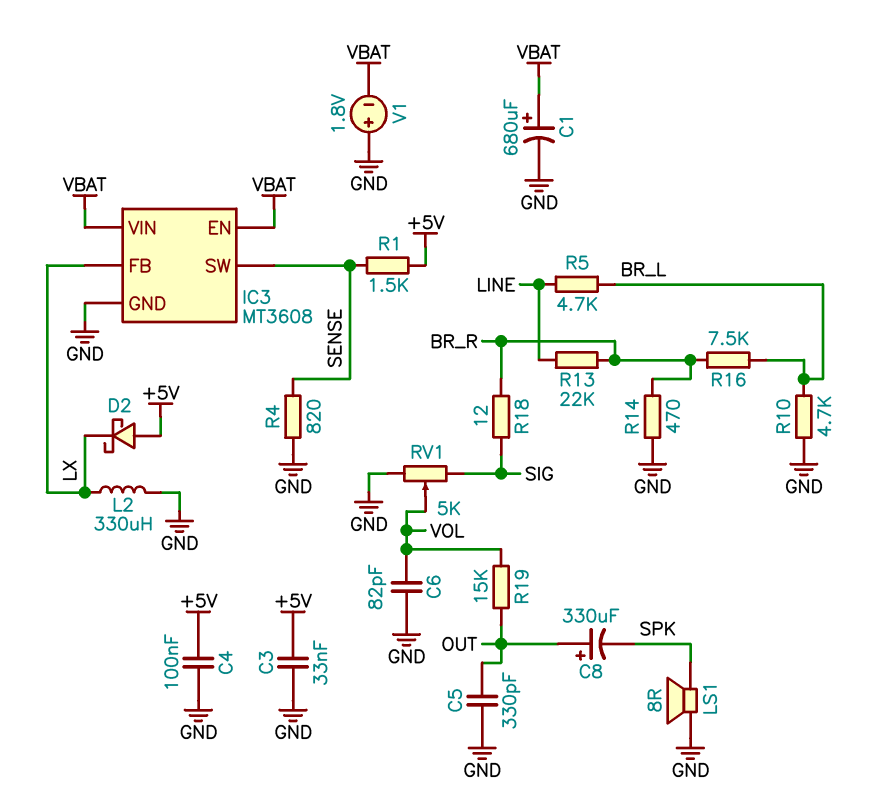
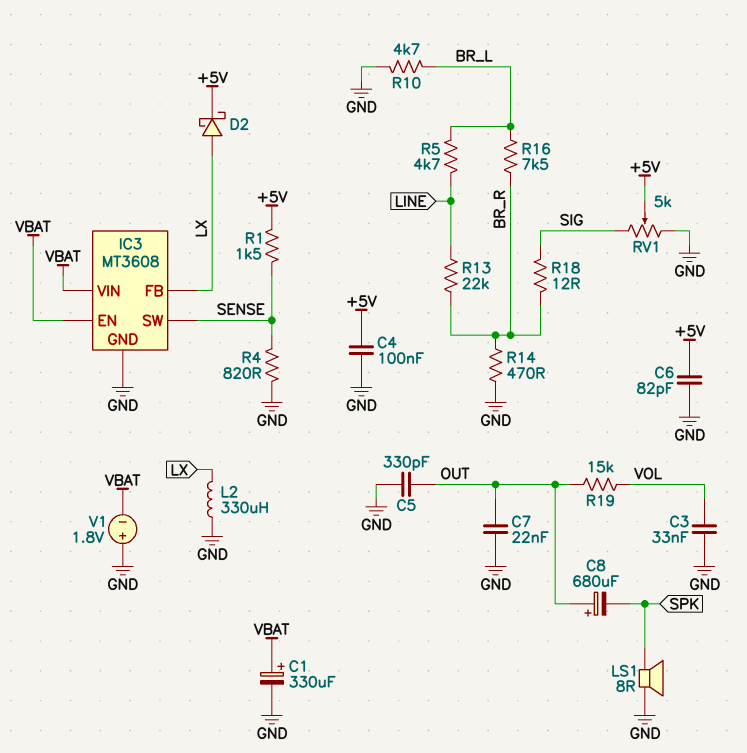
C1: 680uF (plus VBAT, minus GND) -> 330uF (plus VBAT, minus GND)
C3: 33nF (+5V, GND) -> 33nF (GND, VOL)
C6: 82pF (GND, VOL) -> 82pF (+5V, GND)
C7: none -> 22nF (GND, OUT)
C8: 330uF (plus OUT, minus SPK) -> 680uF (plus OUT, minus SPK)
D2: schottky (A +5V, K LX) -> schottky (A LX, K +5V)
RV1: 5k (GND, SIG, wiper VOL) -> 5k (GND, SIG, wiper +5V)

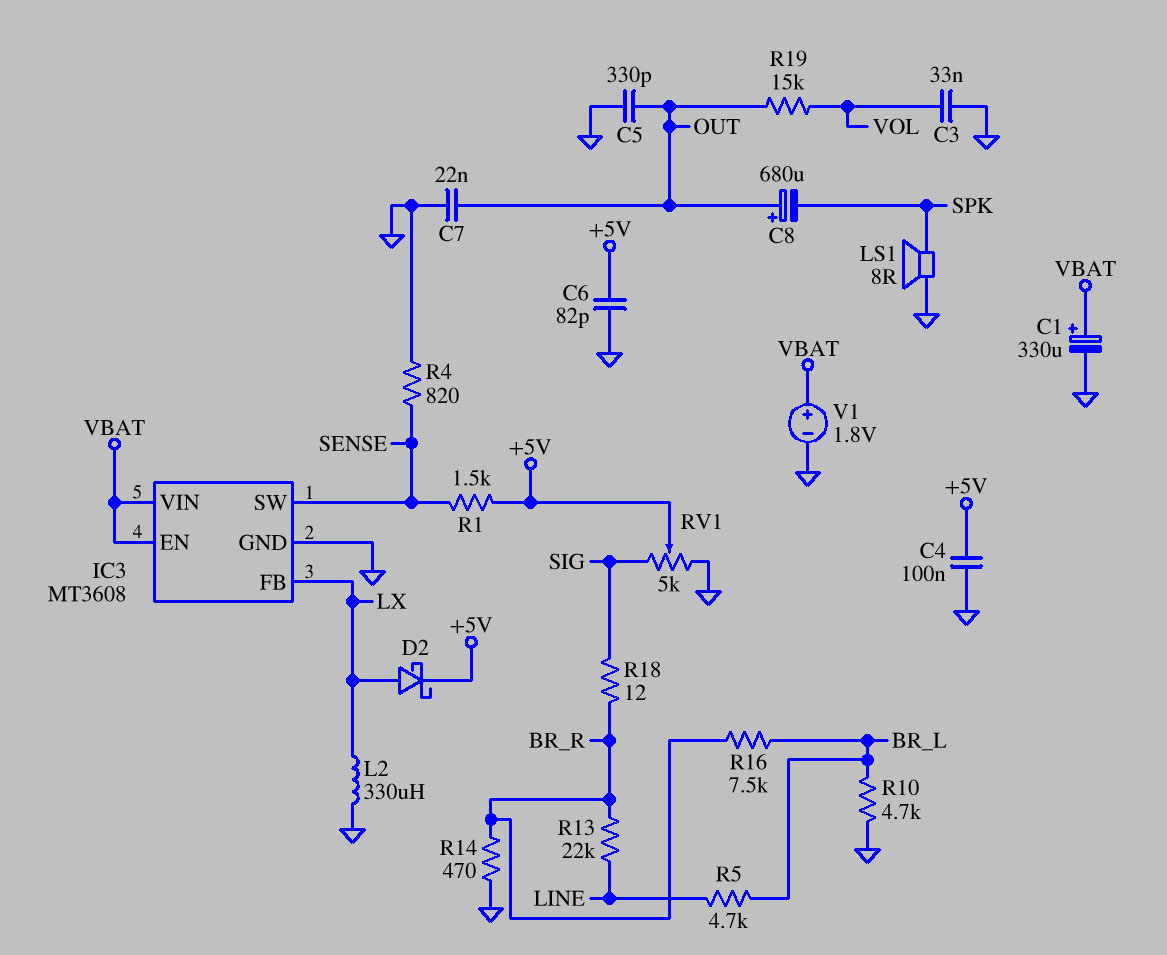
V1: 1.8V (plus GND, minus VBAT) -> 1.8V (plus VBAT, minus GND)

